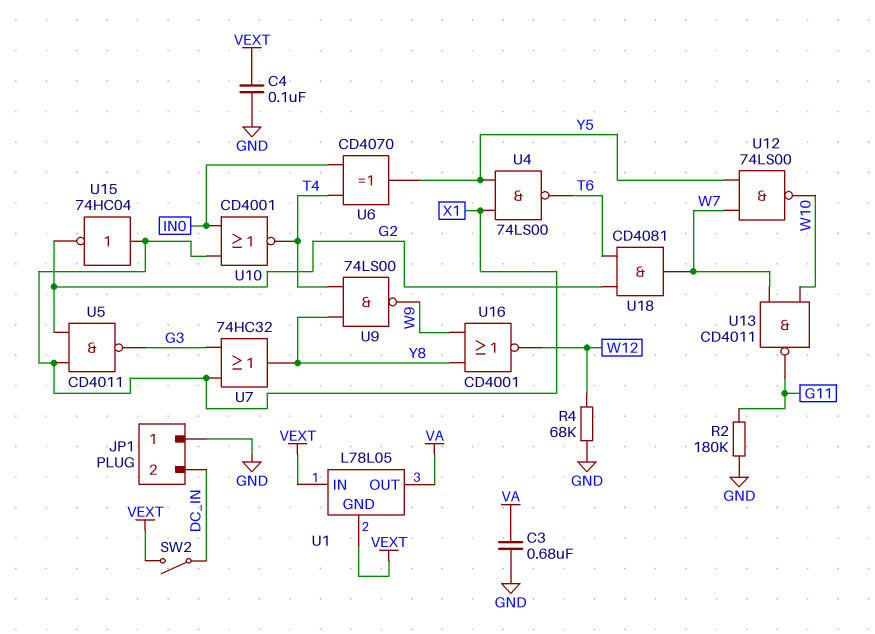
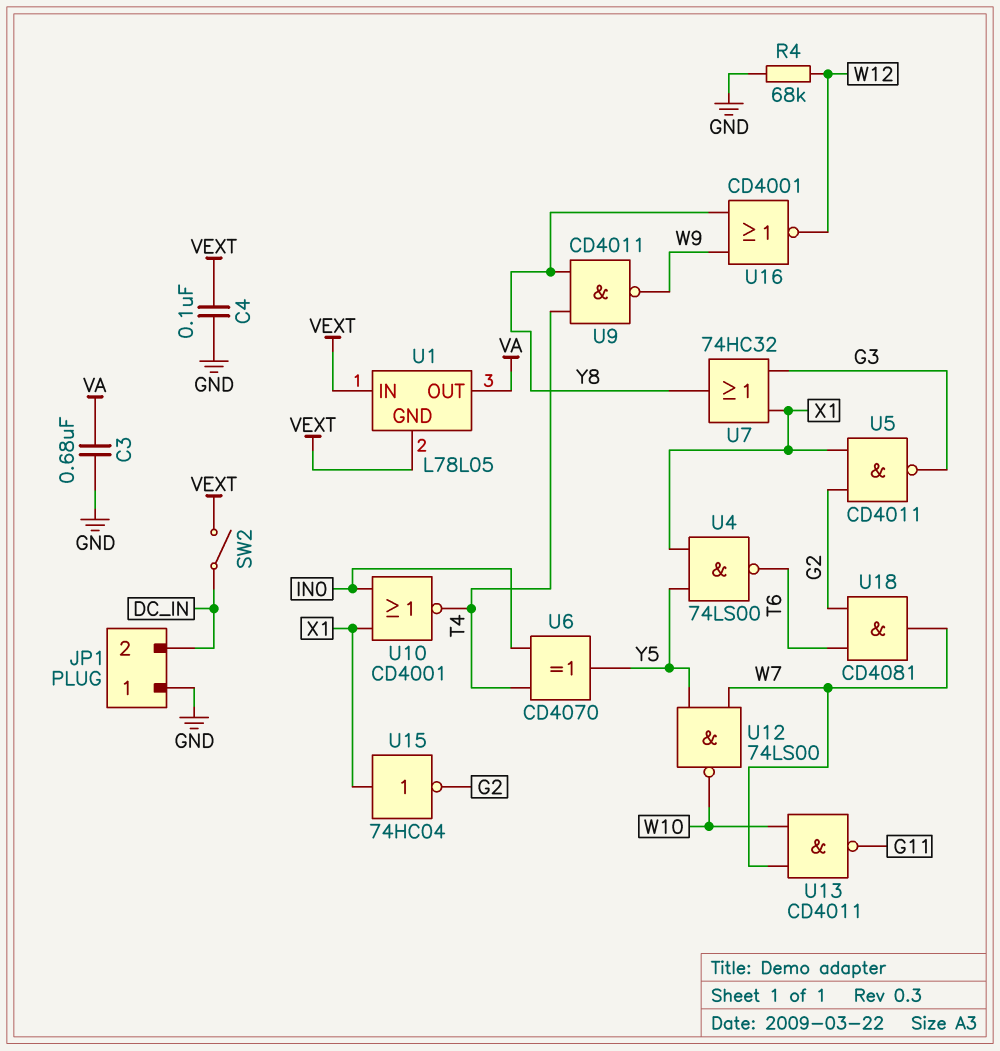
R2: 180k (G11, GND) -> none
U9: NAND 74LS00 (in T4, in Y8, out W9) -> NAND CD4011 (in T4, in Y8, out W9)

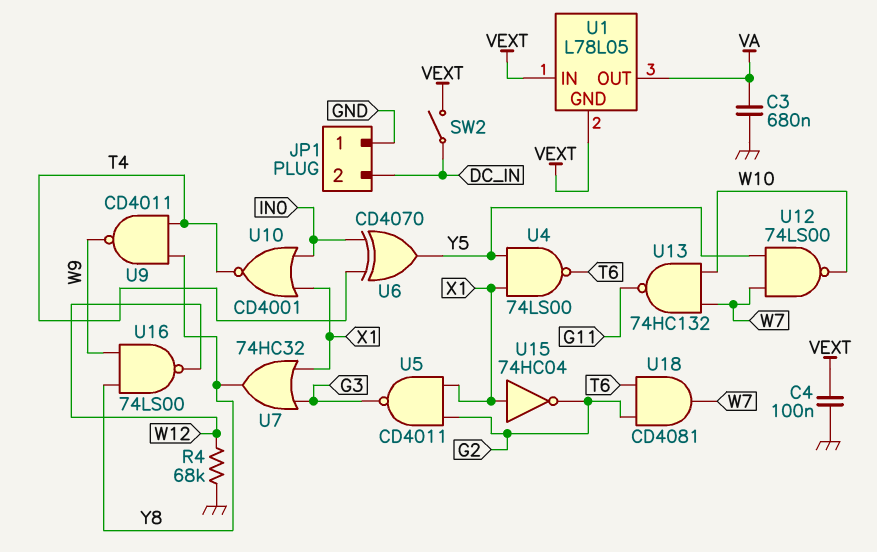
U13: NAND CD4011 (in W7, in W10, out G11) -> NAND 74HC132 (in W7, in W10, out G11)
U16: NOR CD4001 (in W9, in Y8, out W12) -> NAND 74LS00 (in W9, in Y8, out W12)

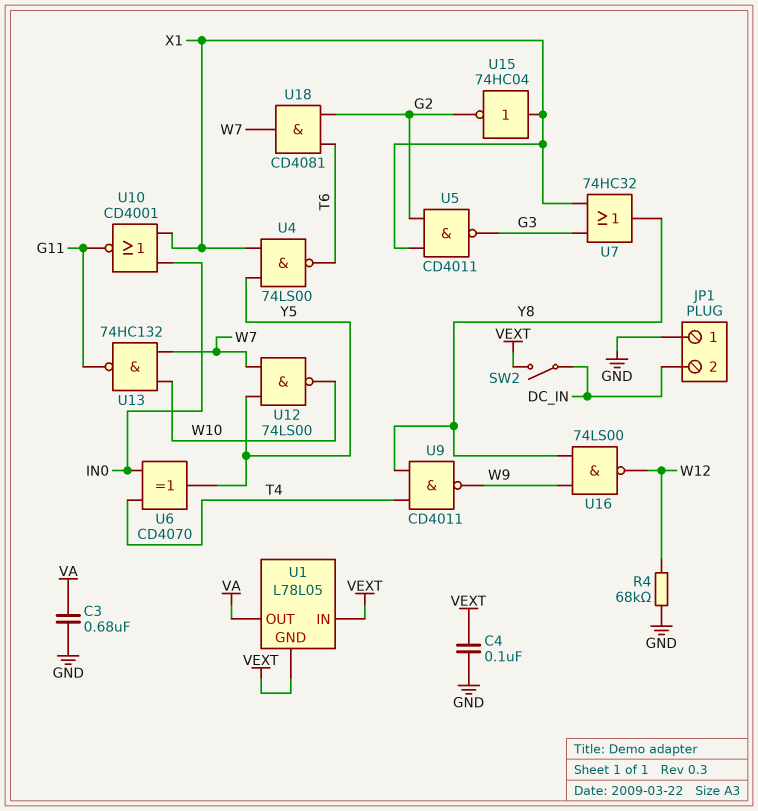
U10: NOR CD4001 (in IN0, in X1, out T4) -> NOR CD4001 (in IN0, in X1, out G11)

